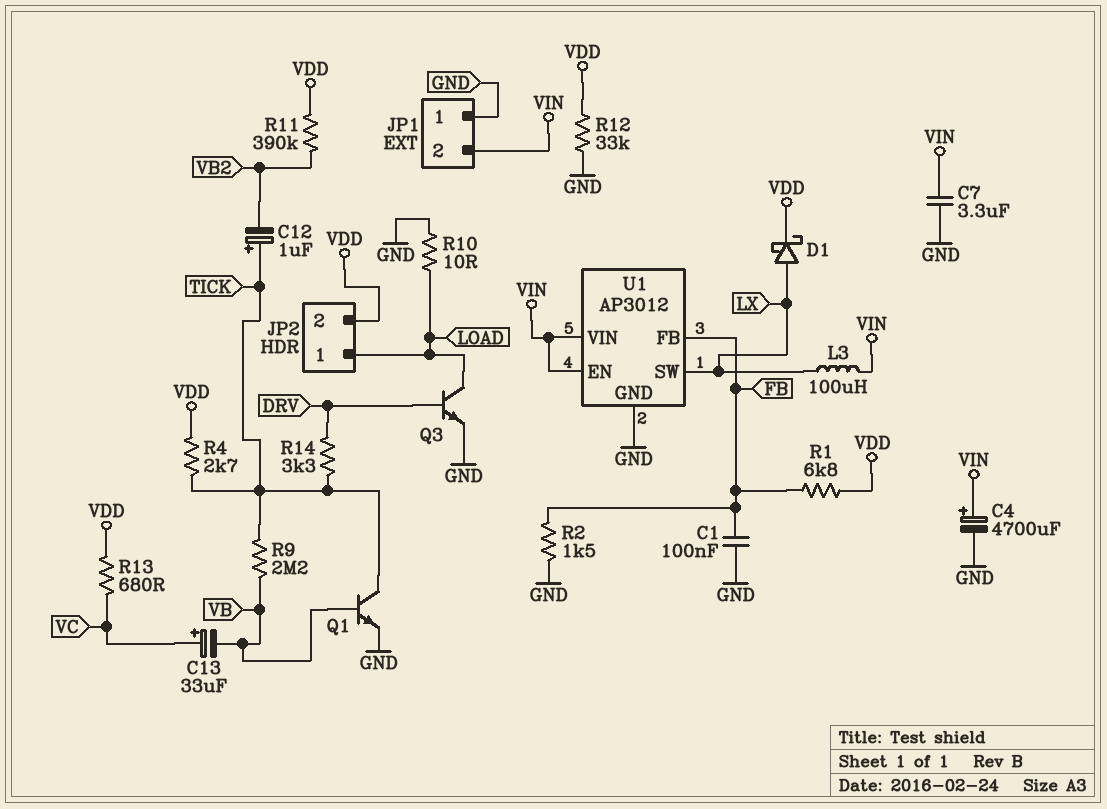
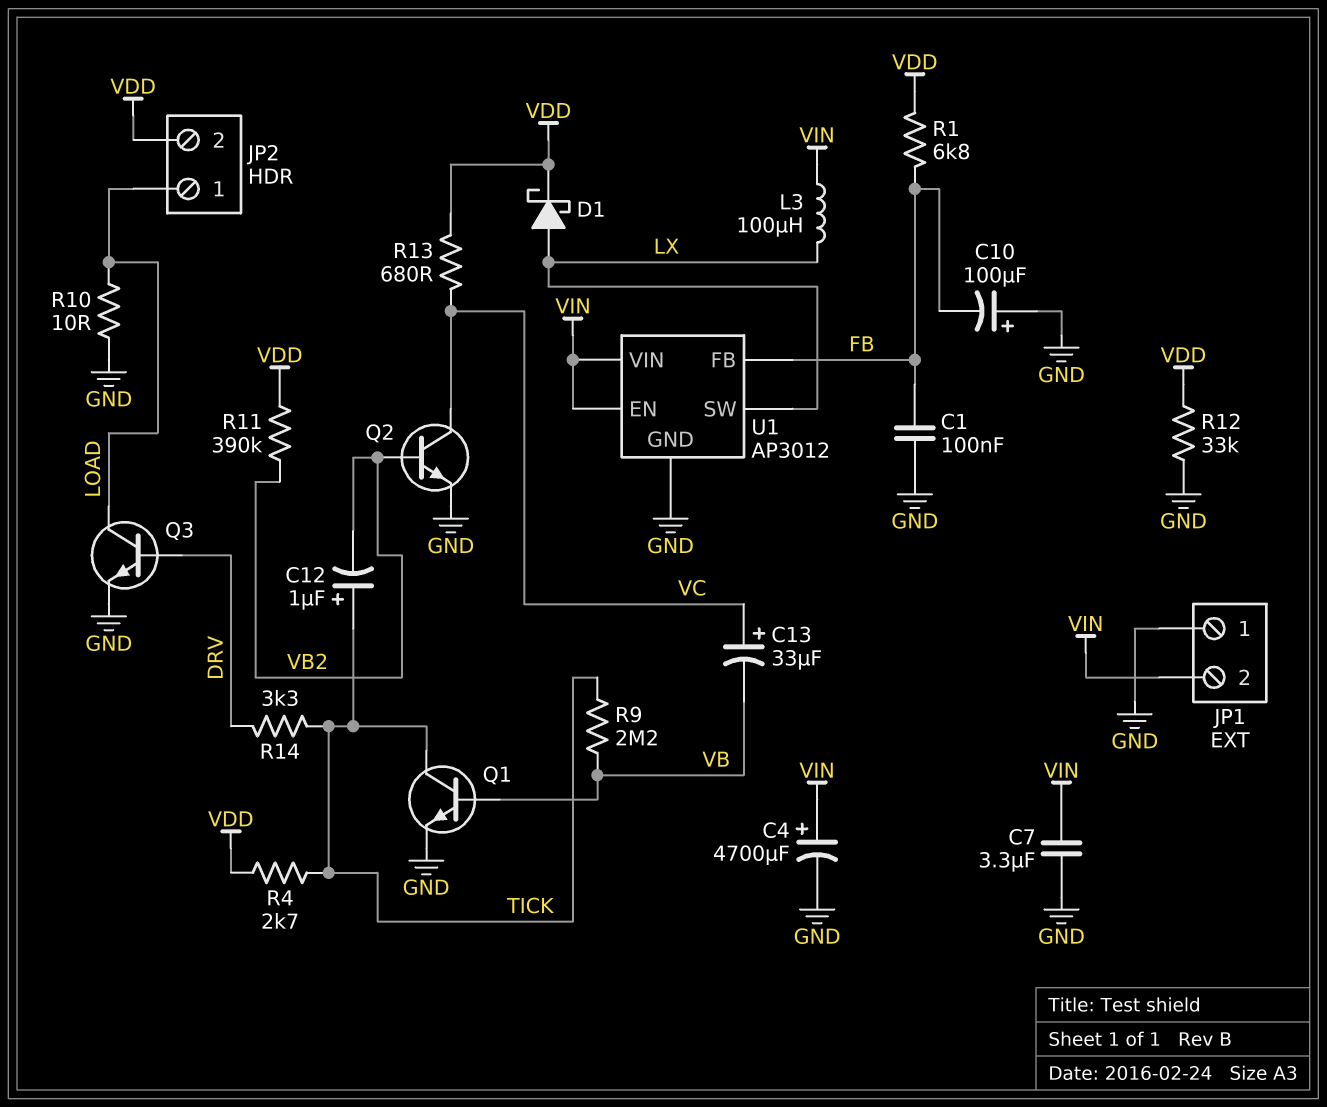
C10: none -> 100uF (plus GND, minus FB)
Q2: none -> NPN (B VB2, C VC, E GND)
R2: 1.5k (FB, GND) -> none

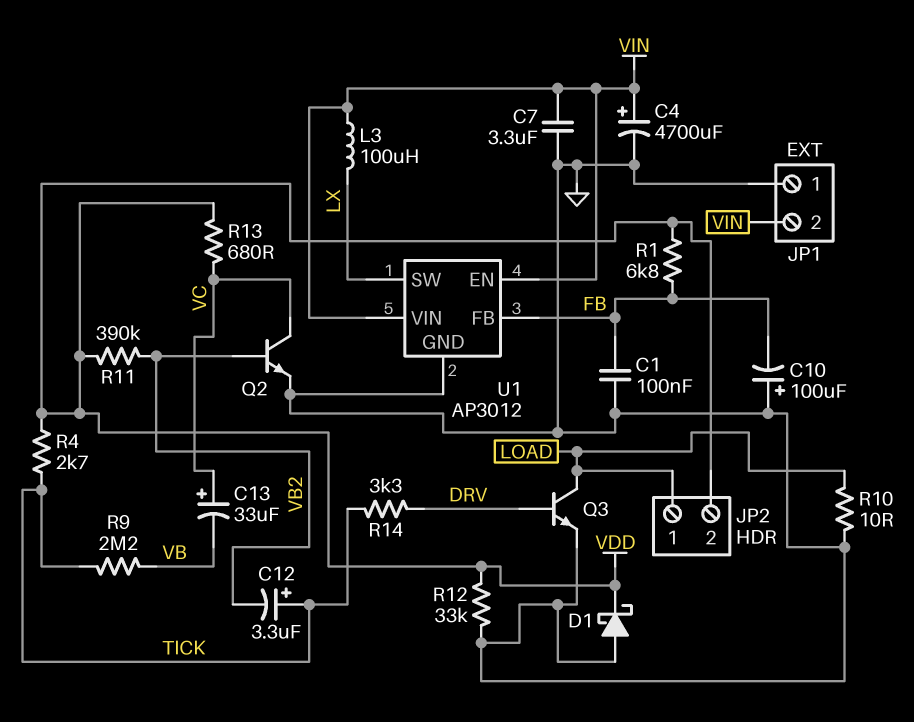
C12: 1uF (plus TICK, minus VB2) -> 3.3uF (plus TICK, minus VB2)
D1: schottky (A LX, K VDD) -> schottky (A GND, K VDD)
Q1: NPN (B VB, C TICK, E GND) -> none

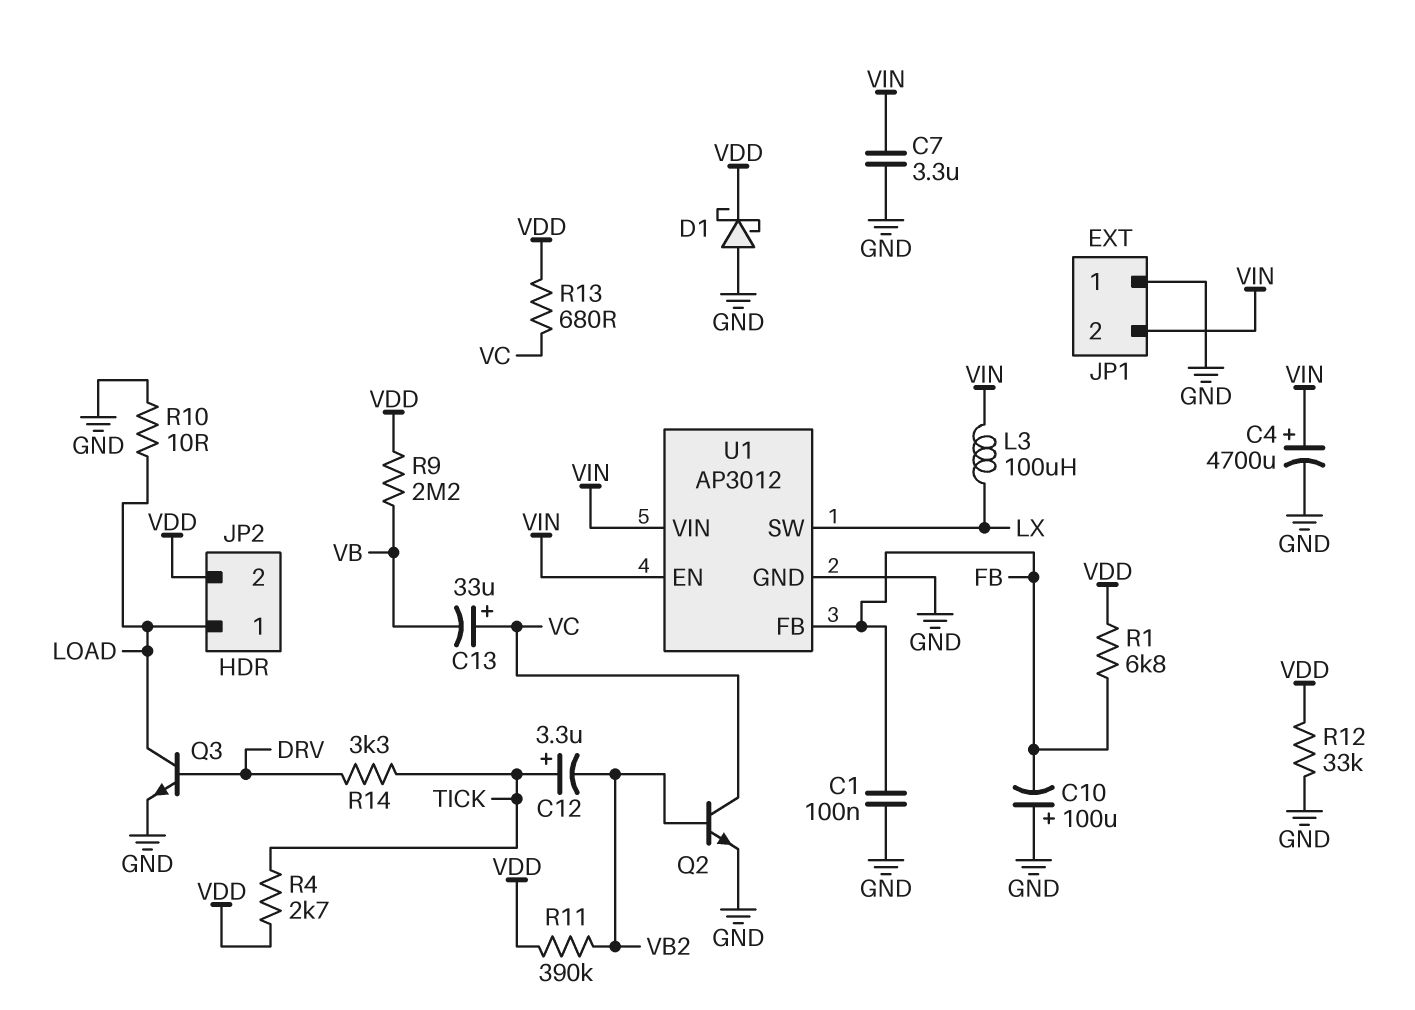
R9: 2.2M (TICK, VB) -> 2.2M (VB, VDD)

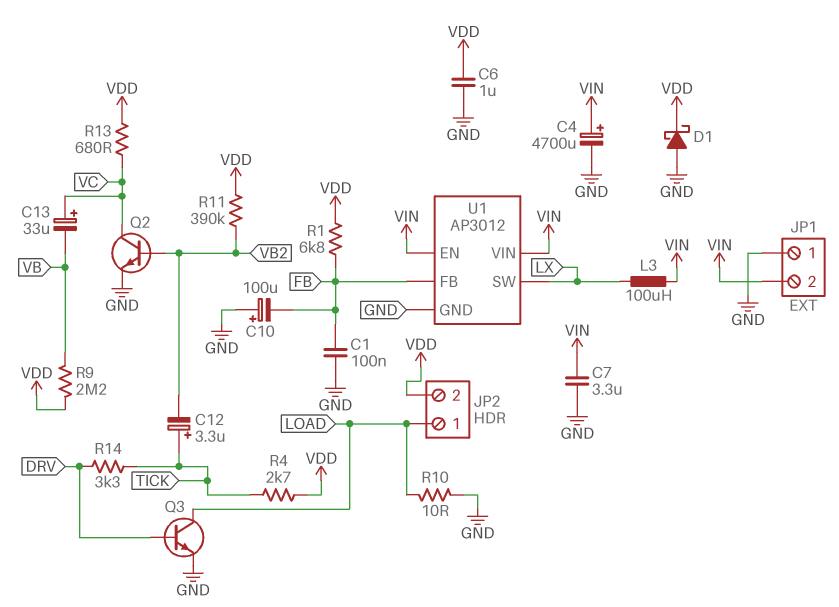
C6: none -> 1uF (GND, VDD)
R12: 33k (GND, VDD) -> none

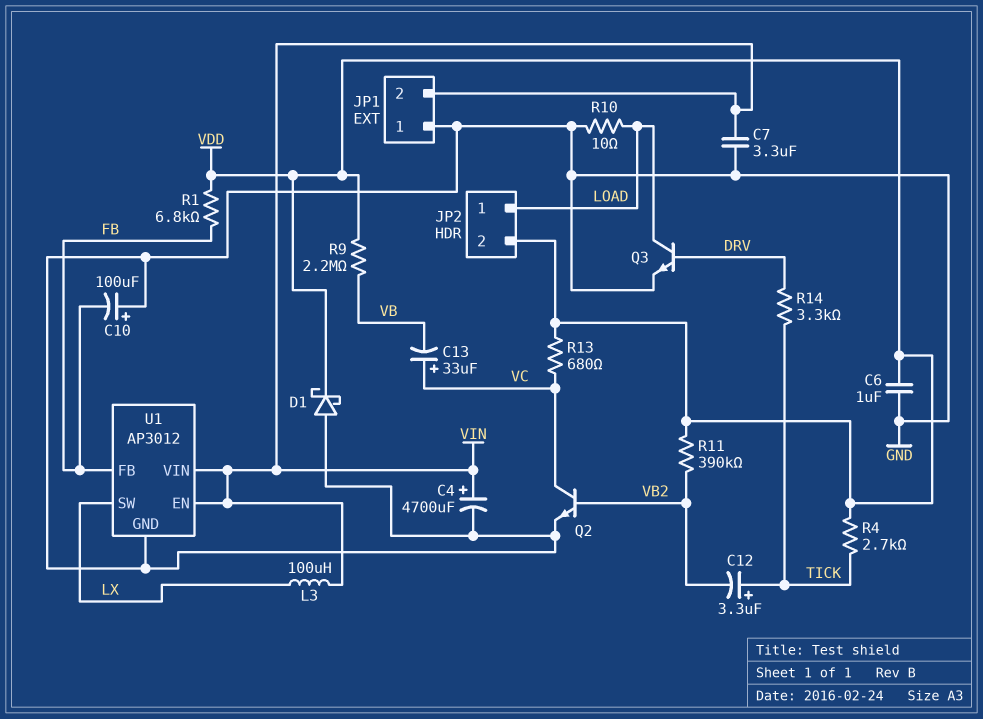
C1: 100nF (FB, GND) -> none

